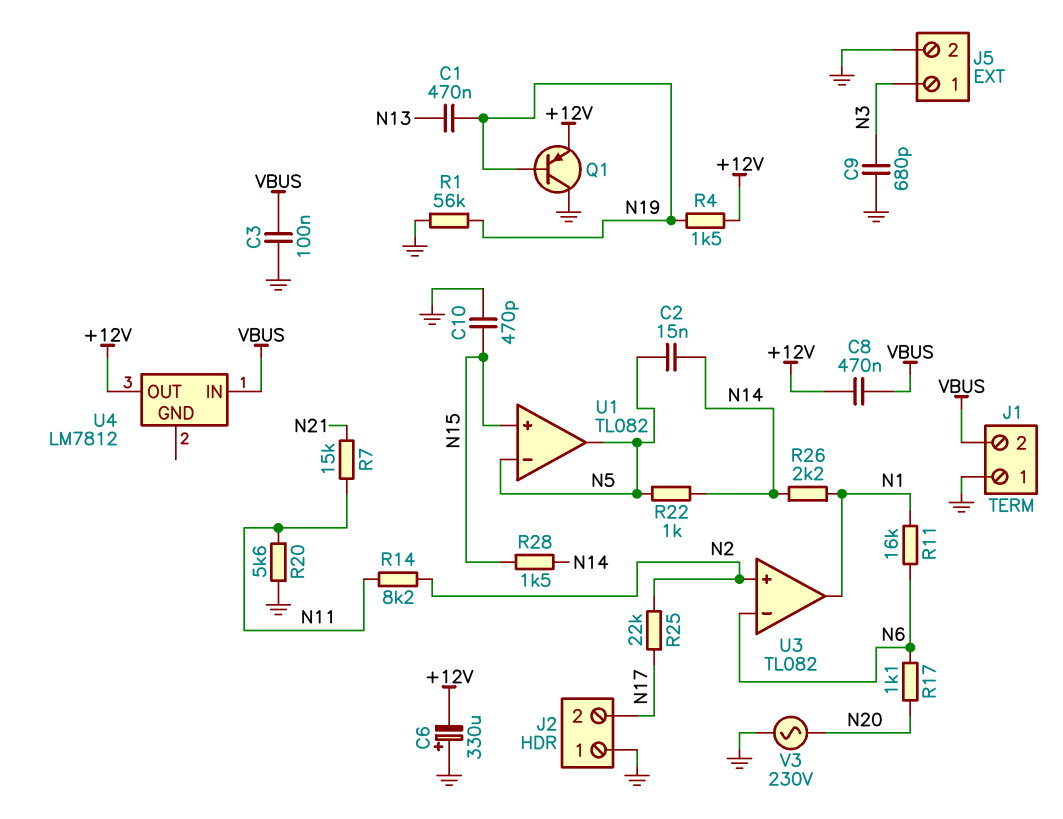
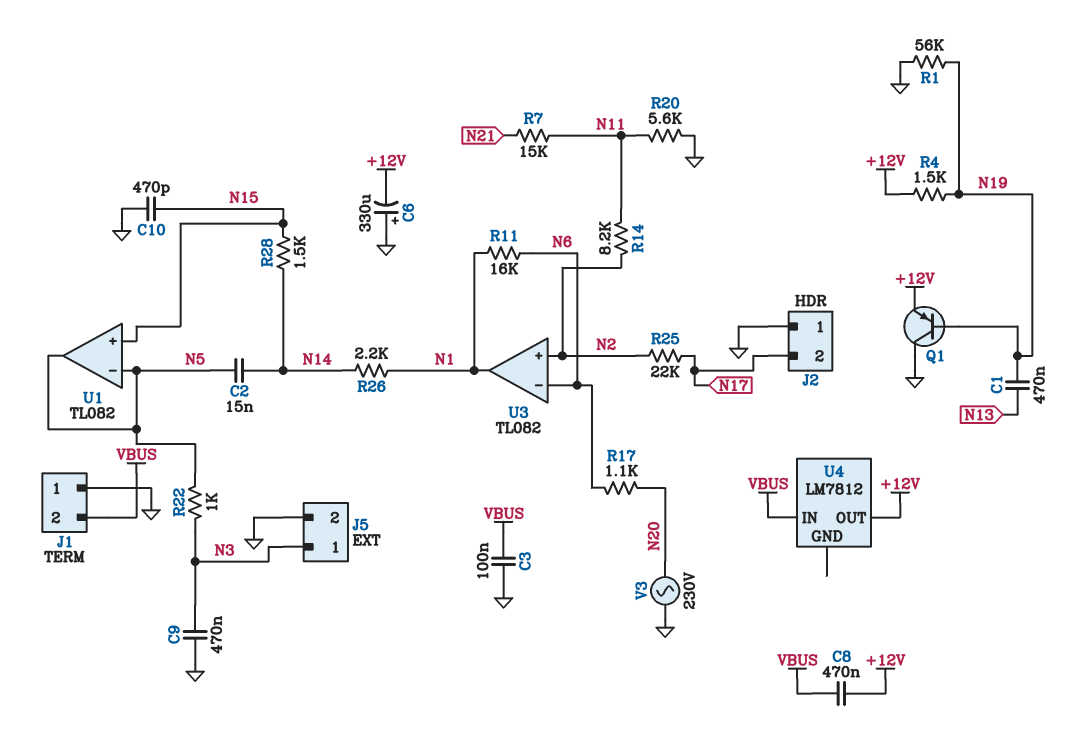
C9: 680pF (GND, N3) -> 470nF (GND, N3)
R22: 1k (N5, N14) -> 1k (N3, N5)

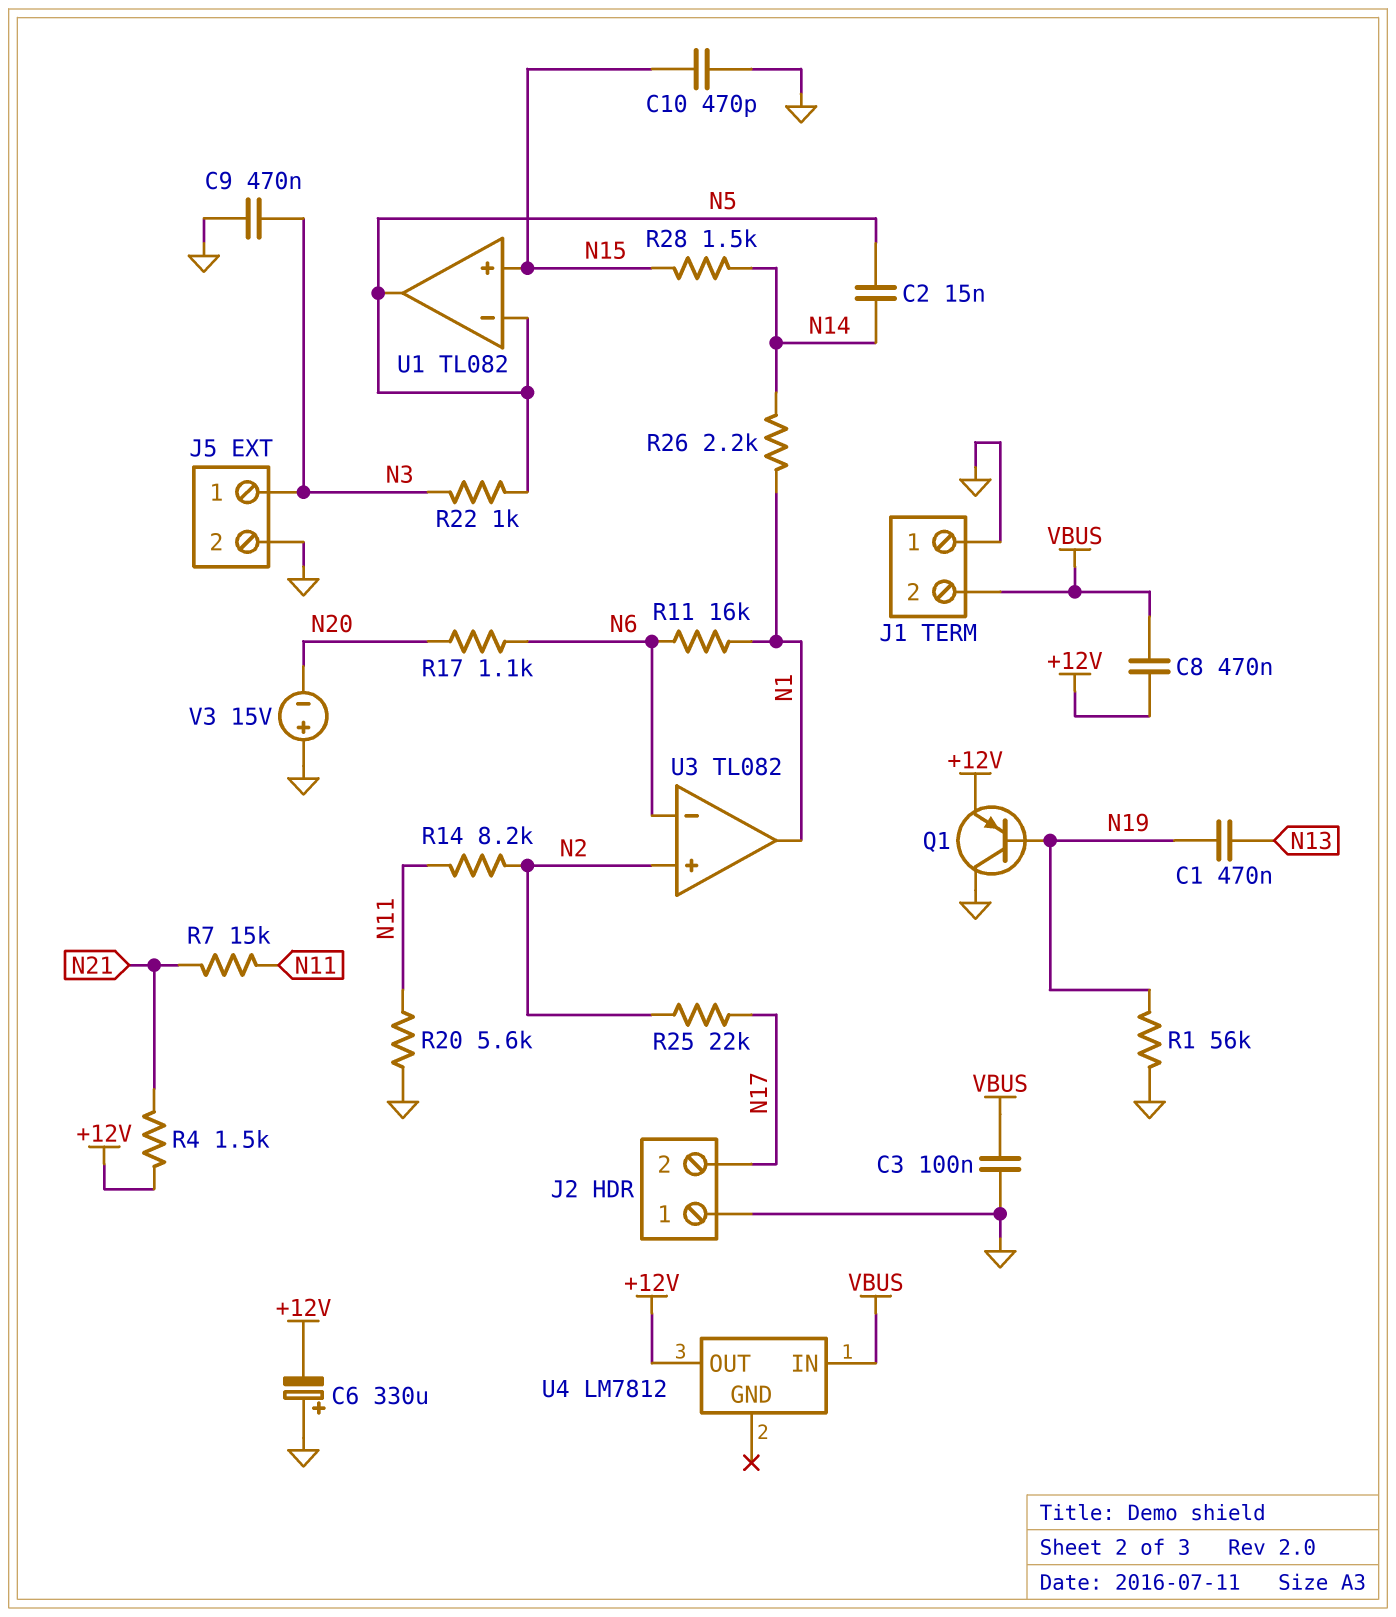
R4: 1.5k (+12V, N19) -> 1.5k (+12V, N21)
V3: AC 230V (GND, N20) -> 15V (plus GND, minus N20)

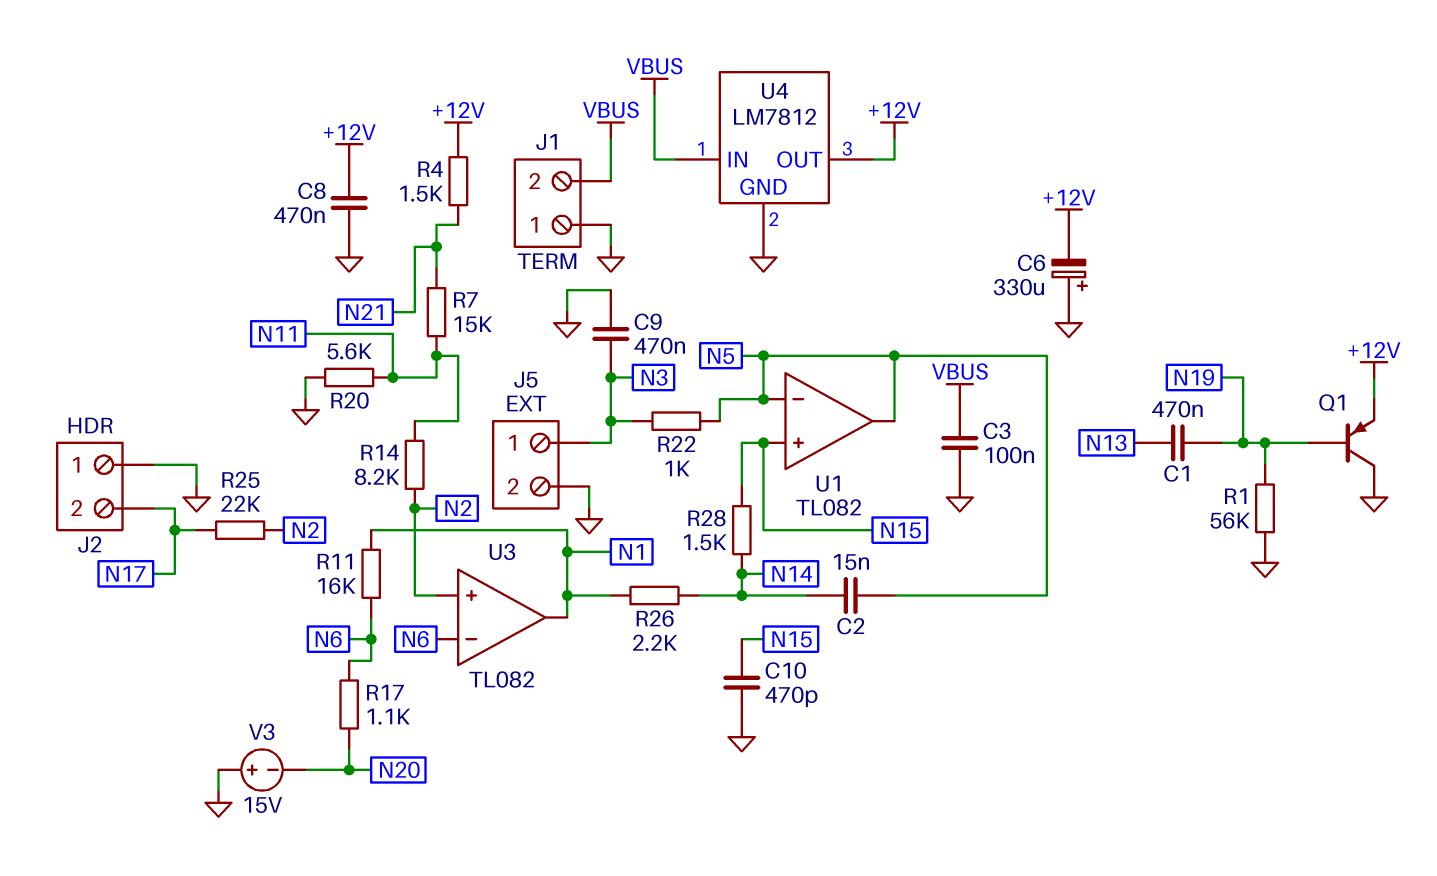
C8: 470nF (+12V, VBUS) -> 470nF (+12V, GND)
U4 pin GND: none -> GND

